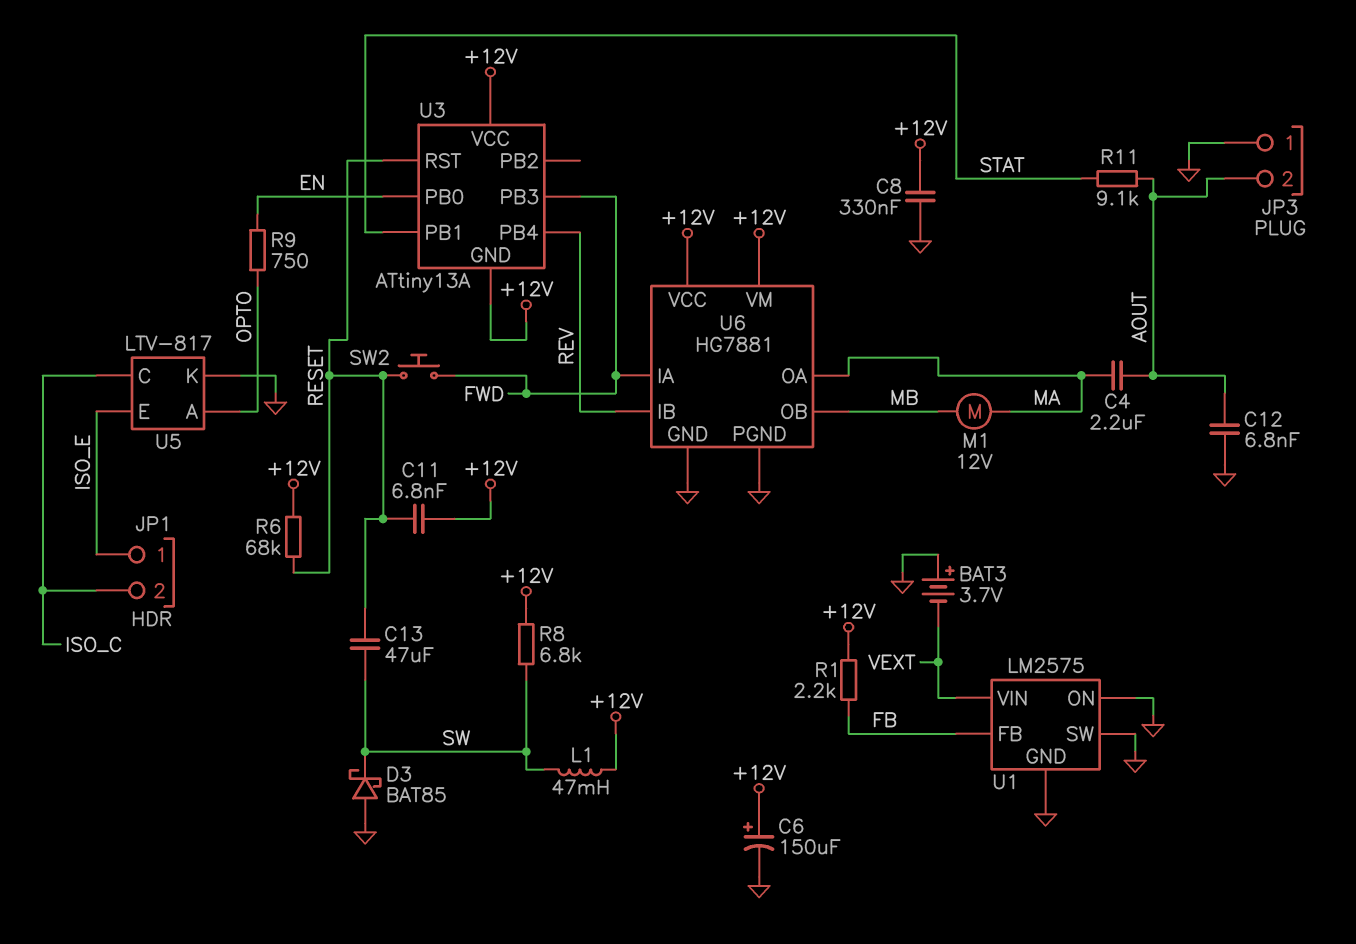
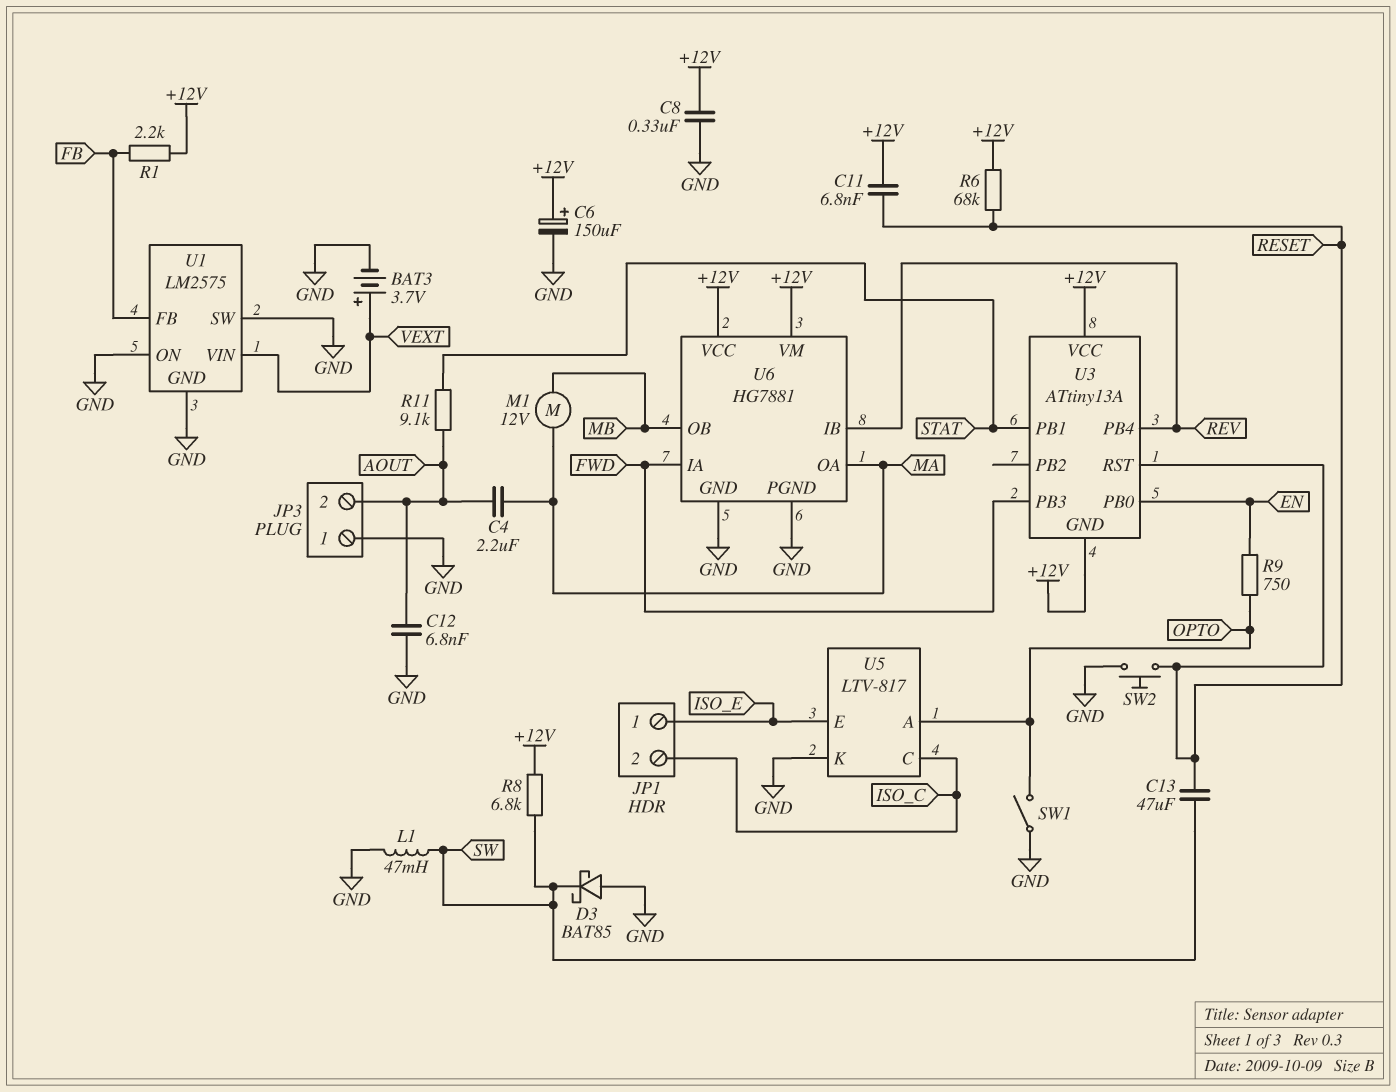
BAT3: 3.7V (plus GND, minus VEXT) -> 3.7V (plus VEXT, minus GND)
L1: 47mH (+12V, SW) -> 47mH (GND, SW)
SW1: none -> switch (GND, OPTO)
SW2: button (FWD, RESET) -> button (GND, RESET)

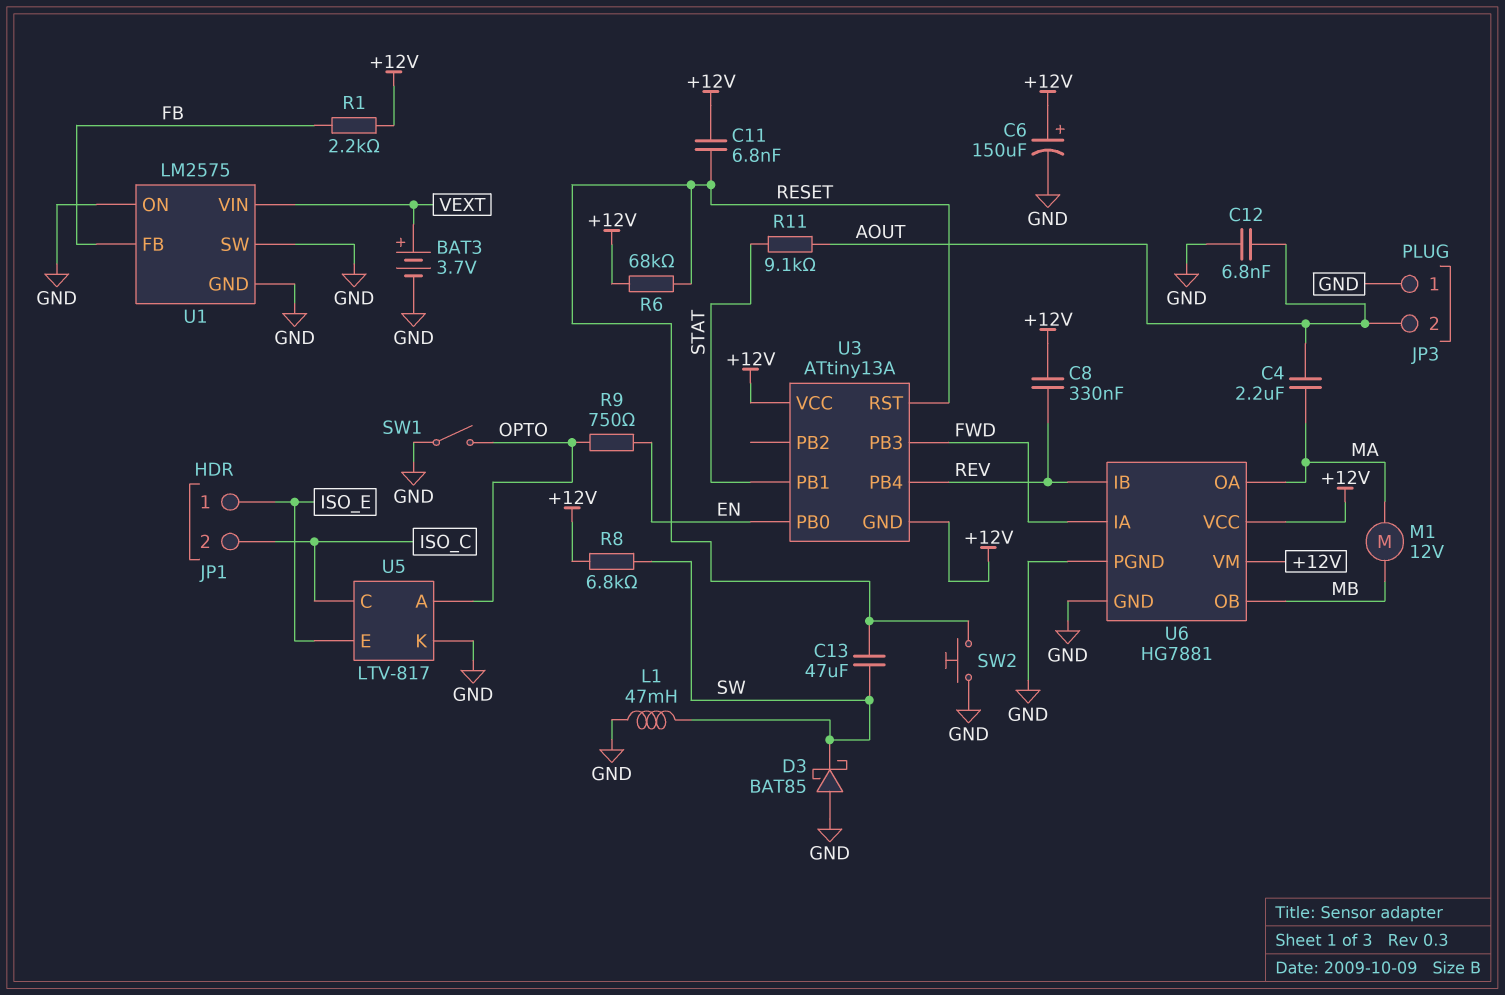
C8: 330nF (+12V, GND) -> 330nF (+12V, REV)

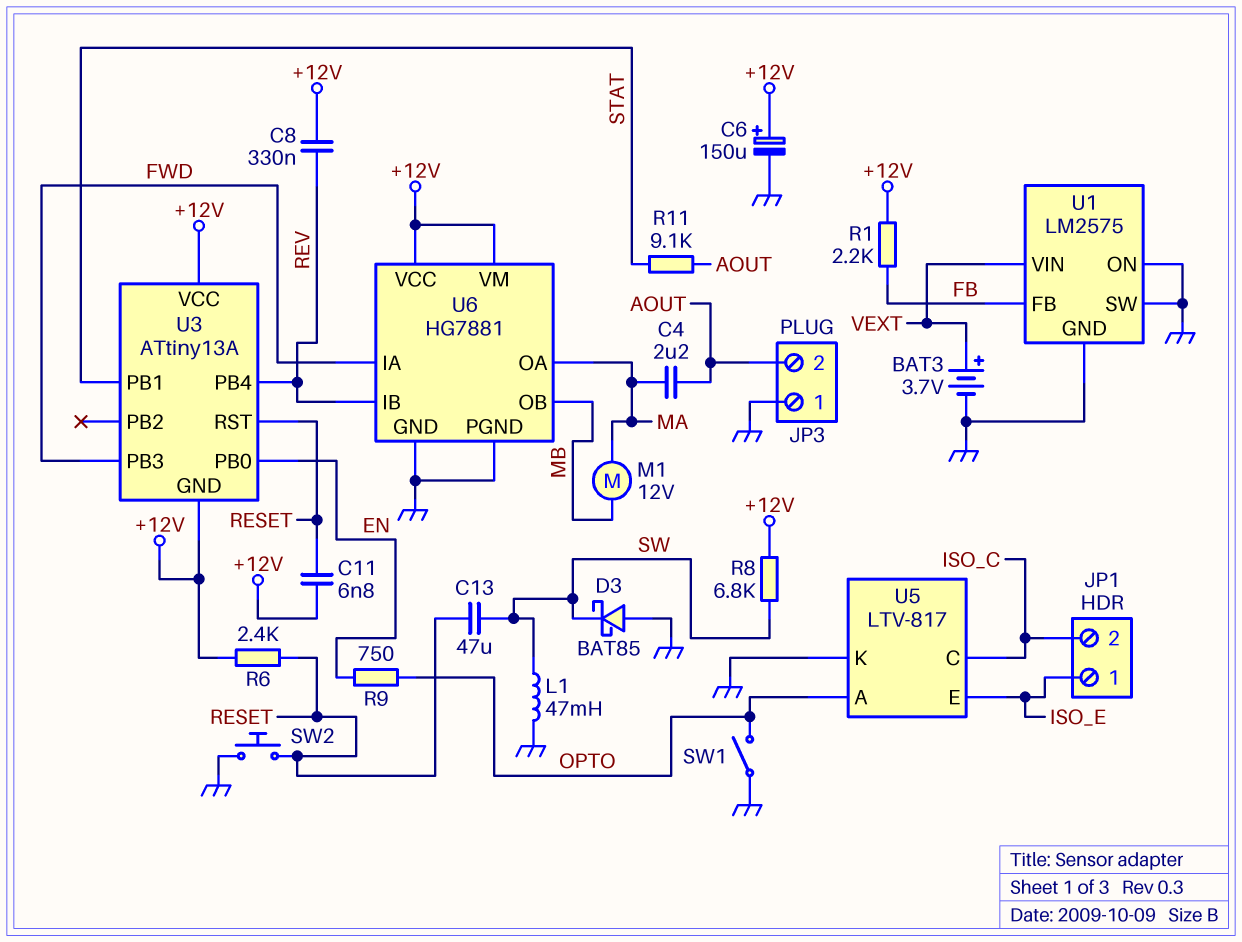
C12: 6.8nF (AOUT, GND) -> none
R6: 68k (+12V, RESET) -> 2.4k (+12V, RESET)

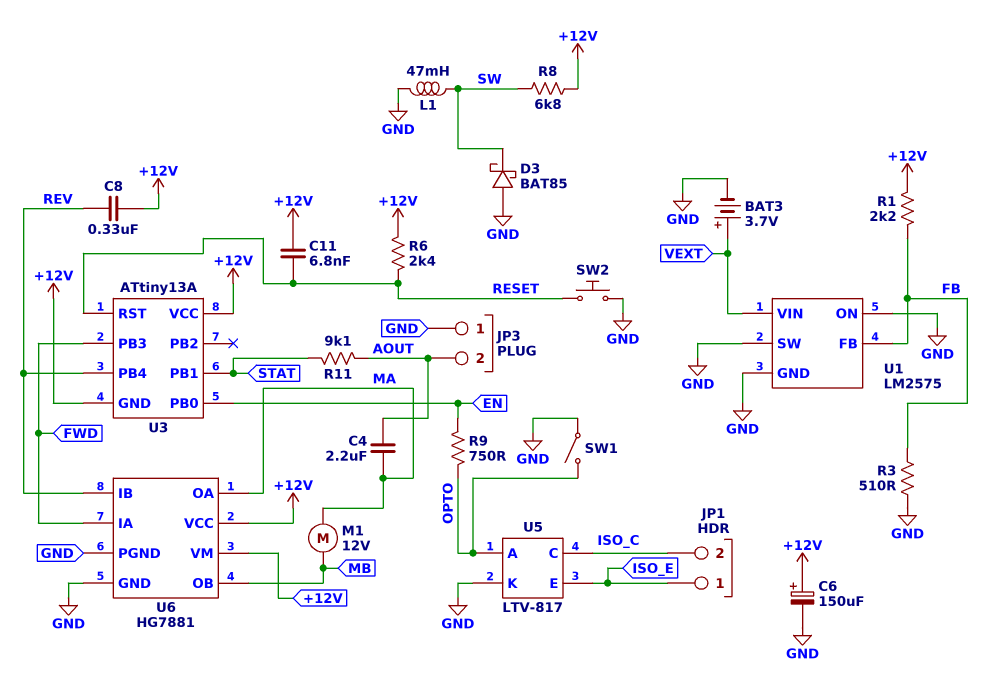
C13: 47uF (RESET, SW) -> none
R3: none -> 510 (FB, GND)

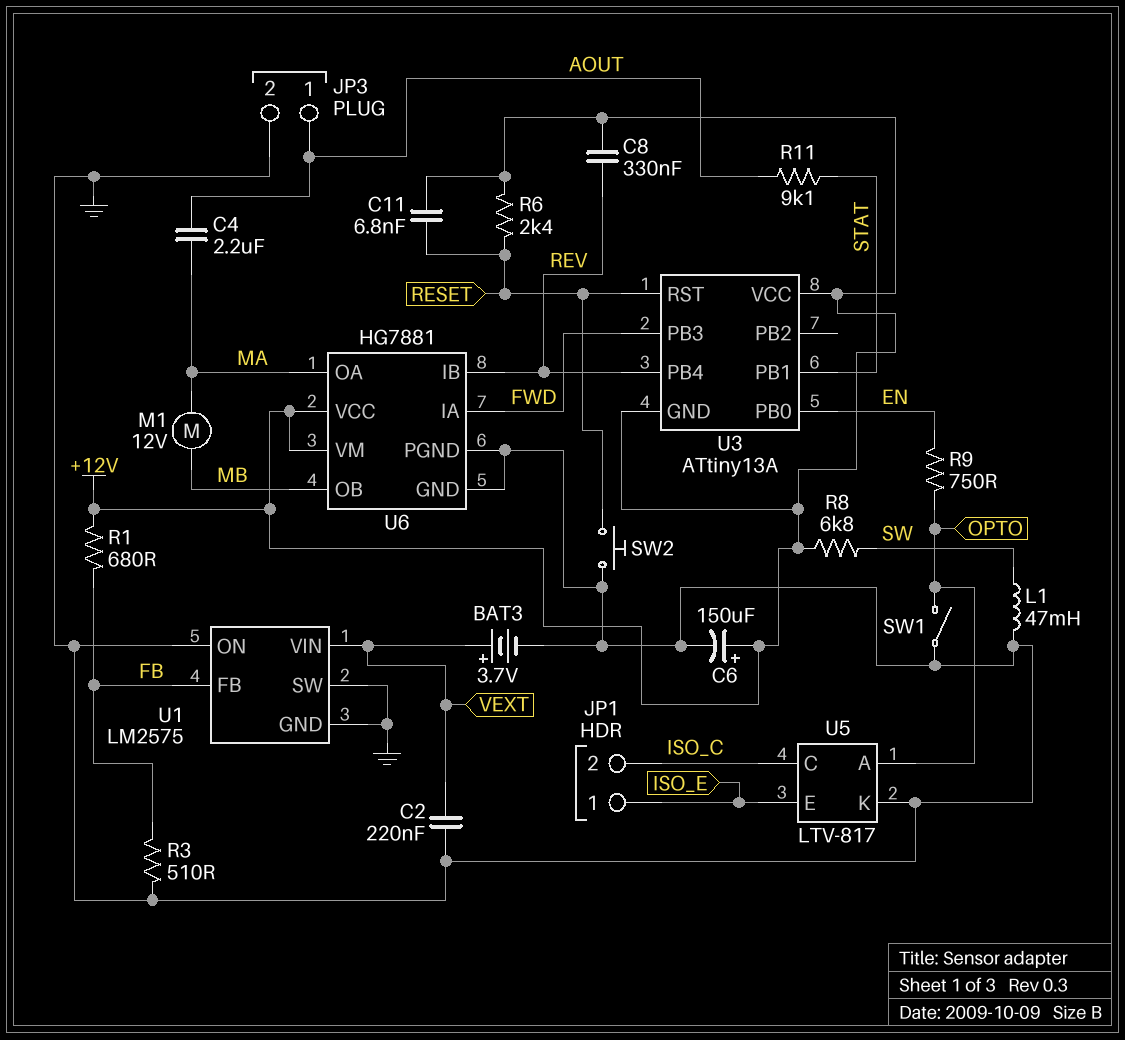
C2: none -> 220nF (GND, VEXT)
D3: schottky BAT85 (A GND, K SW) -> none
JP3 pin 1: GND -> AOUT
JP3 pin 2: AOUT -> GND
R1: 2.2k (+12V, FB) -> 680 (+12V, FB)

